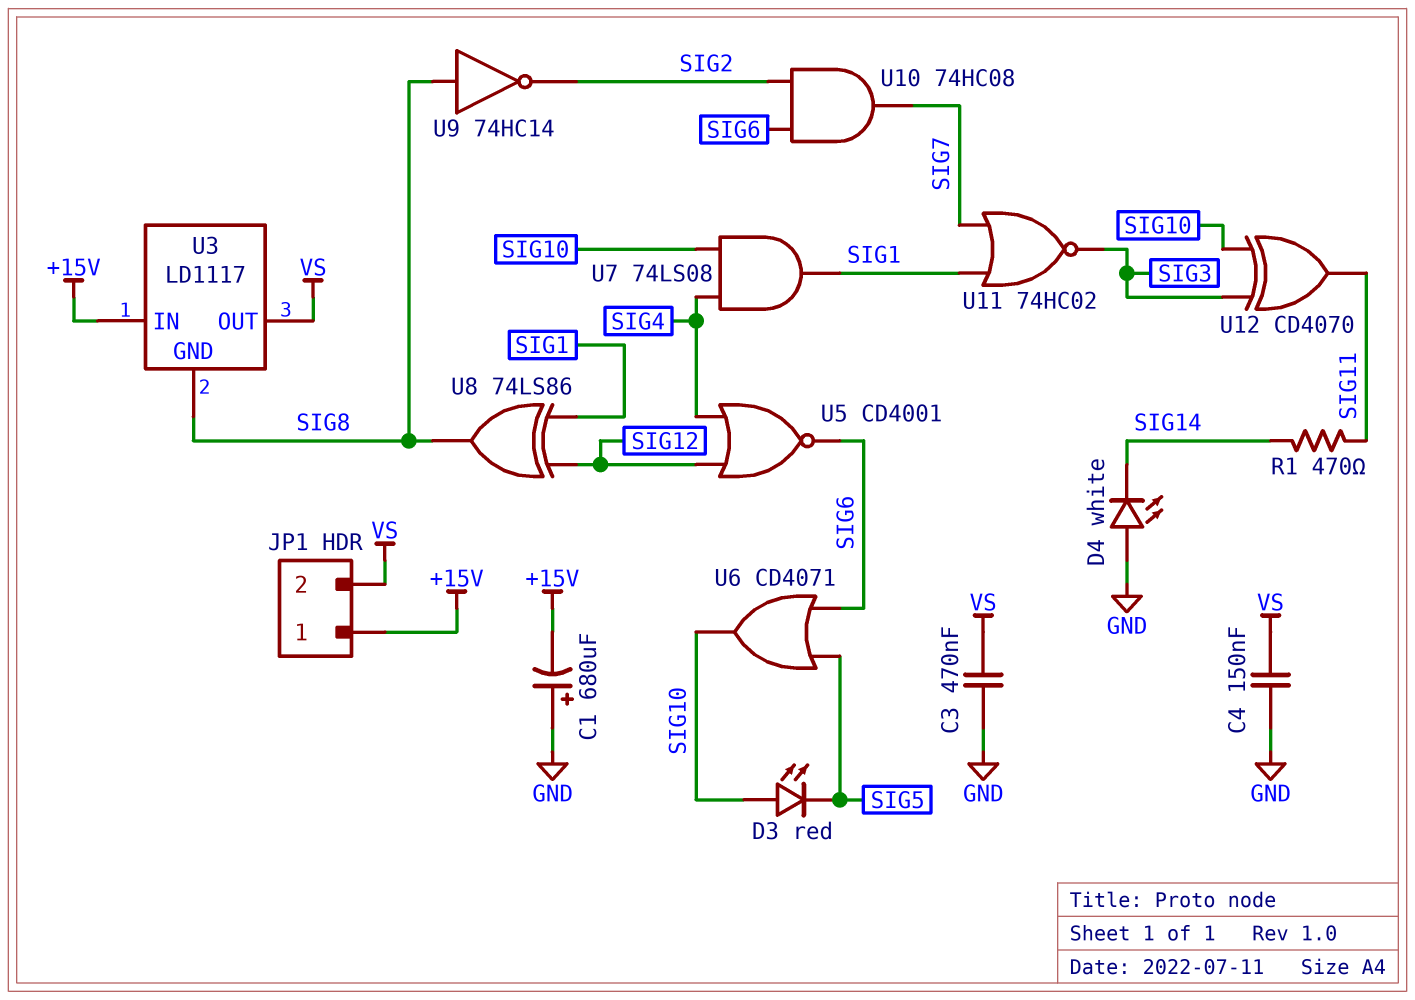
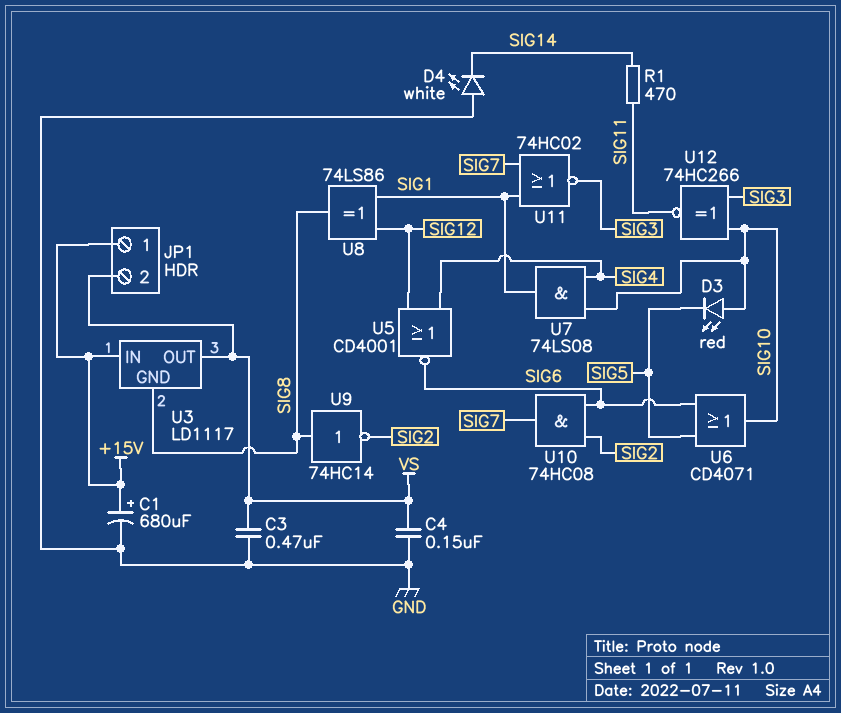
C1: 680uF (plus GND, minus +15V) -> 680uF (plus +15V, minus GND)
U12: XOR CD4070 (in SIG3, in SIG10, out SIG11) -> XNOR 74HC266 (in SIG3, in SIG10, out SIG11)

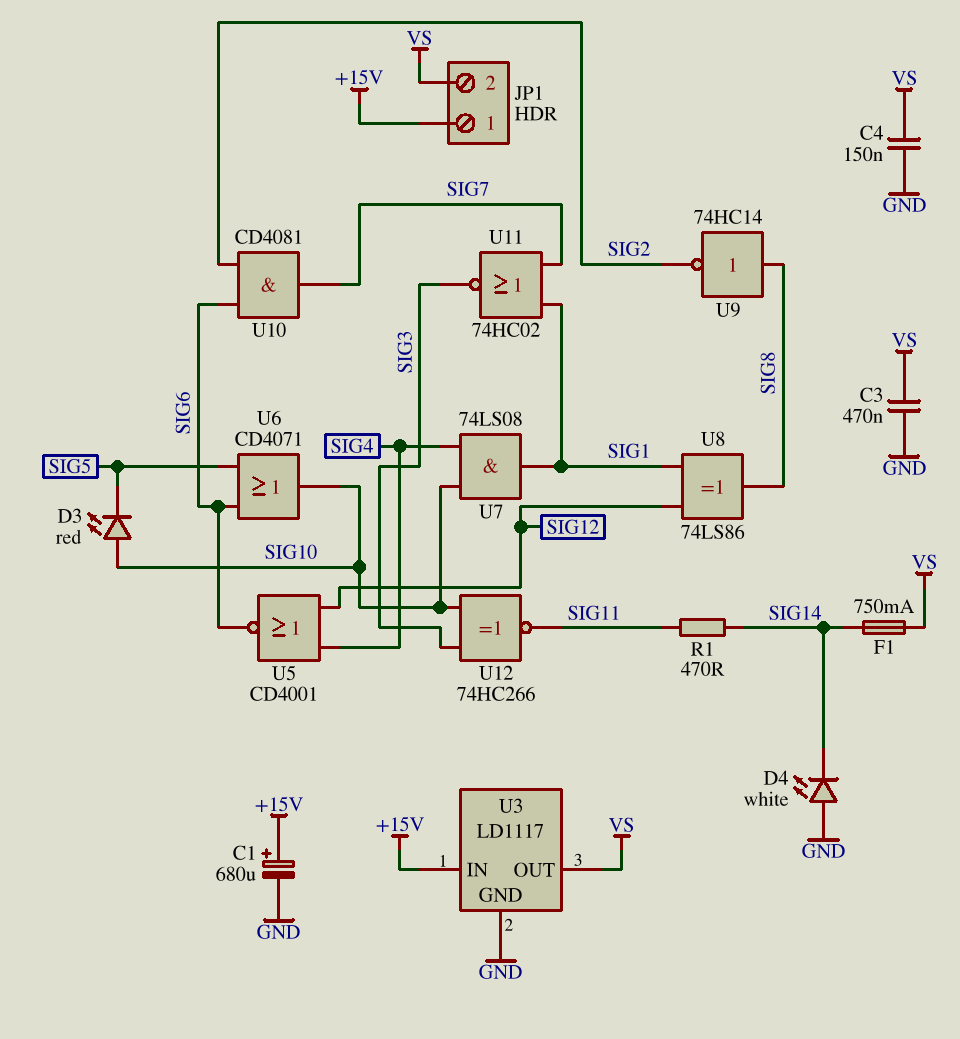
F1: none -> 750mA (SIG14, VS)
U3 pin GND: SIG8 -> GND
U10: AND 74HC08 (in SIG2, in SIG6, out SIG7) -> AND CD4081 (in SIG2, in SIG6, out SIG7)

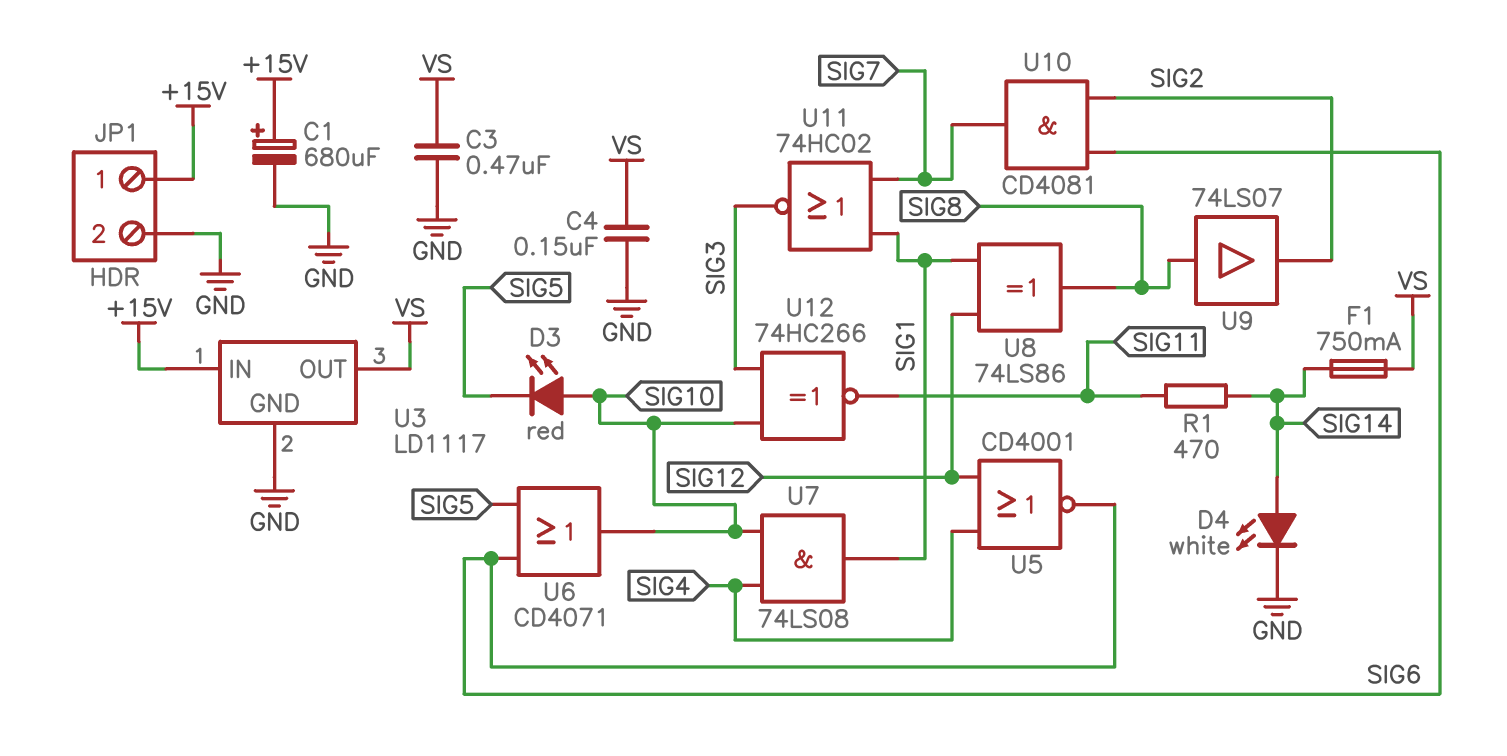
D4: LED white (A GND, K SIG14) -> LED white (A SIG14, K GND)
JP1 pin 2: VS -> GND
U9: NOT 74HC14 (in SIG8, out SIG2) -> buffer 74LS07 (in SIG8, out SIG2)

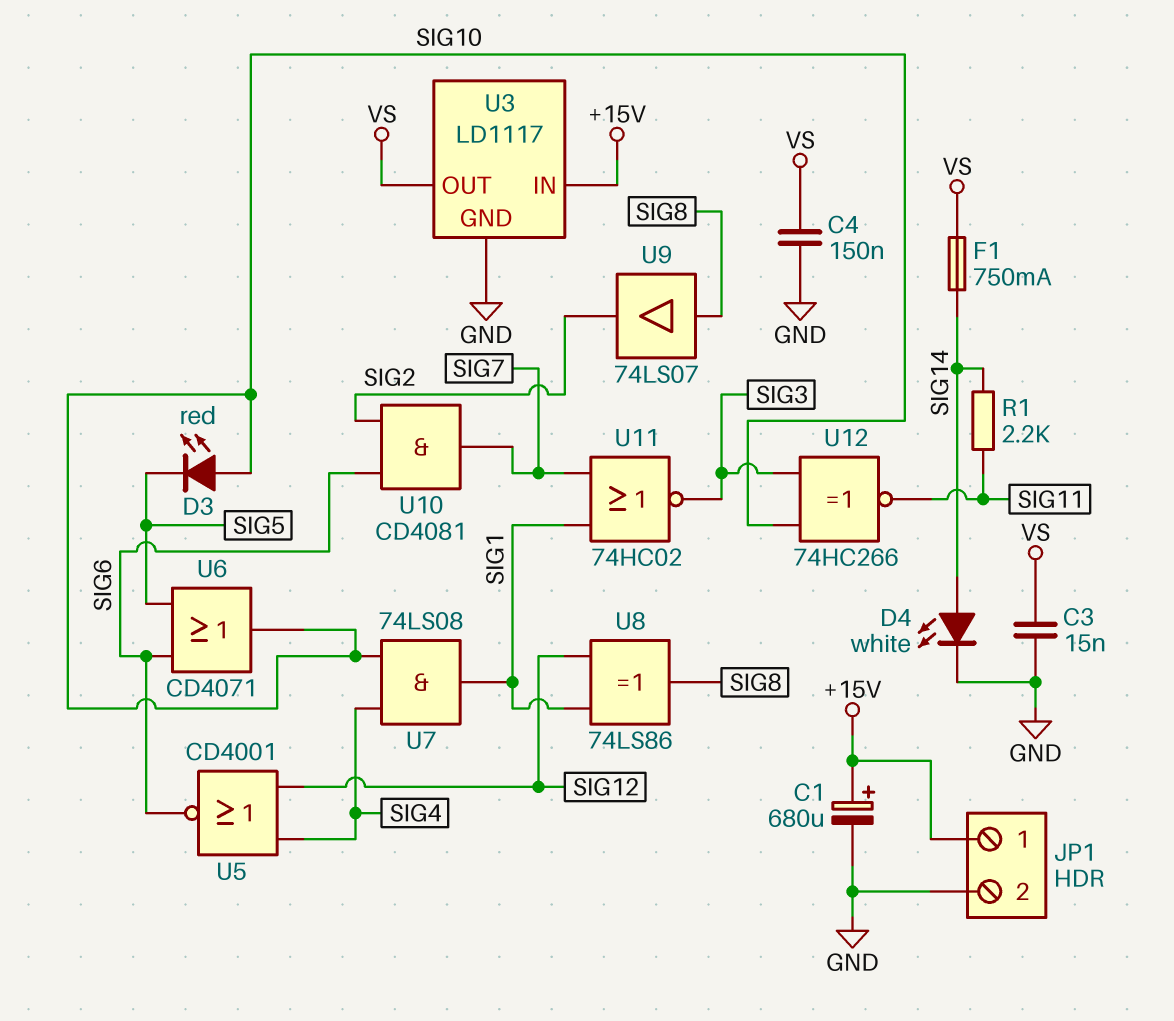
C3: 470nF (GND, VS) -> 15nF (GND, VS)
R1: 470 (SIG11, SIG14) -> 2.2k (SIG11, SIG14)

